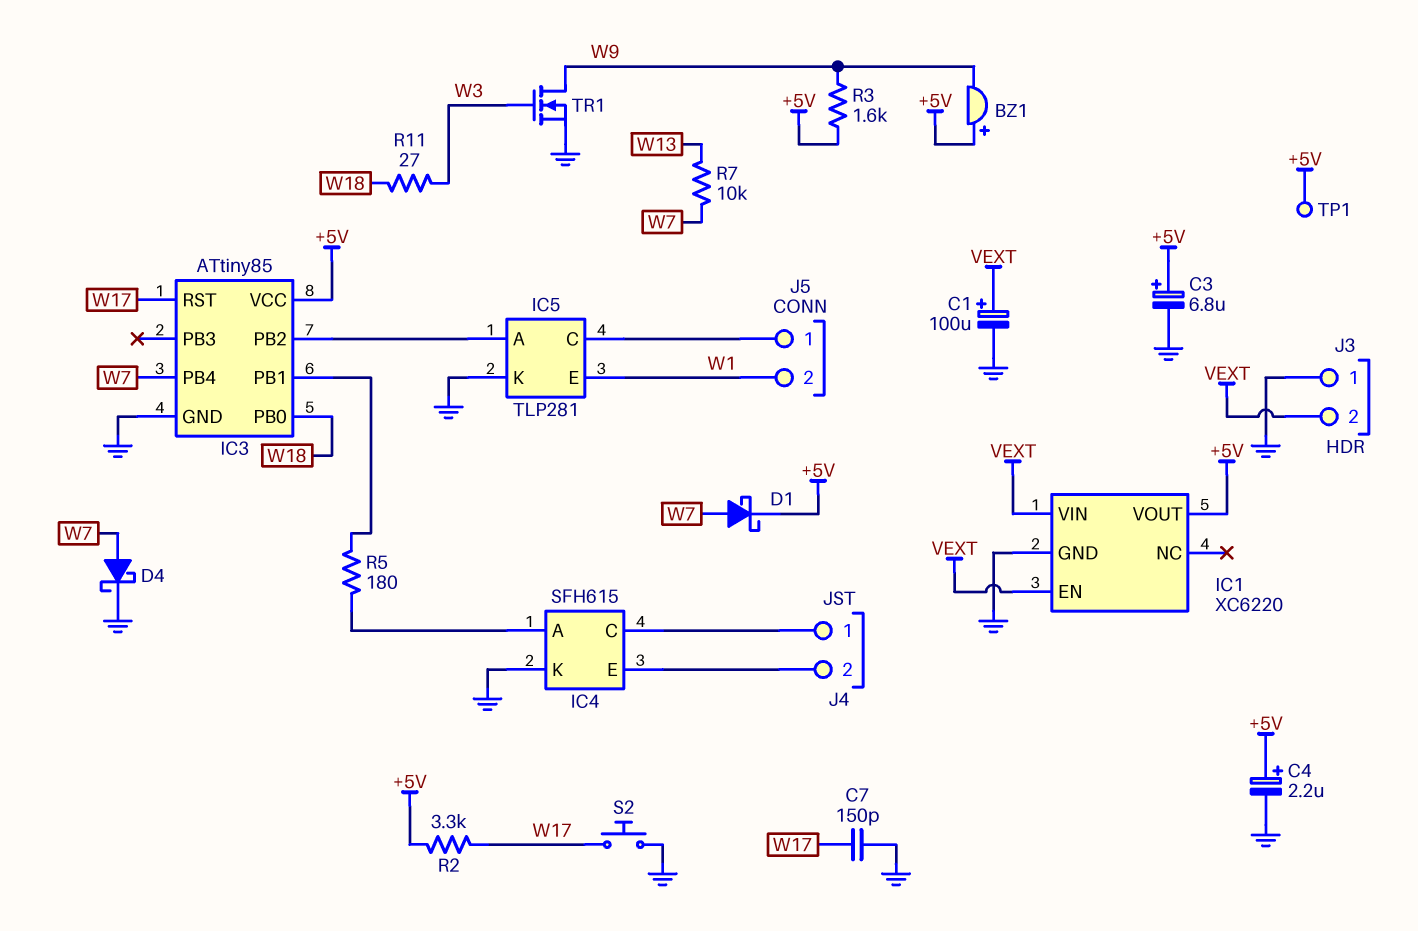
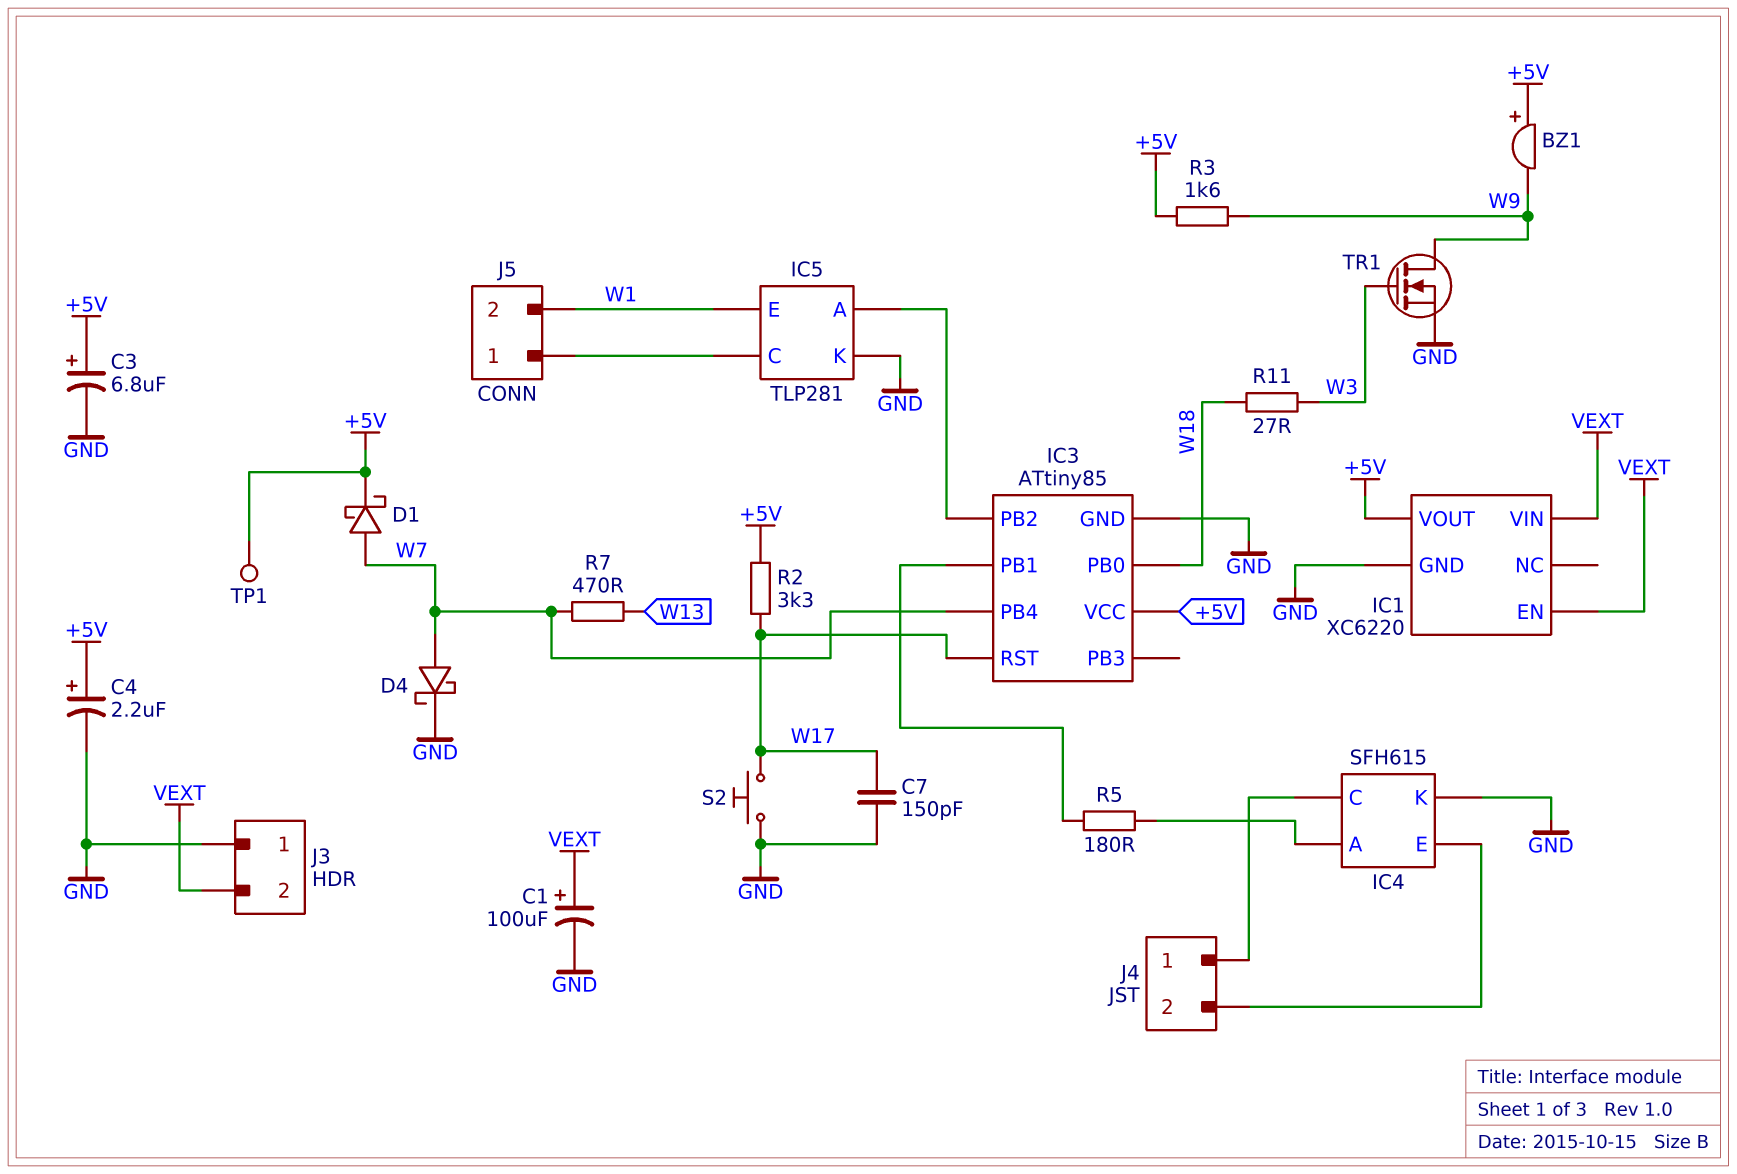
R7: 10k (W7, W13) -> 470 (W7, W13)

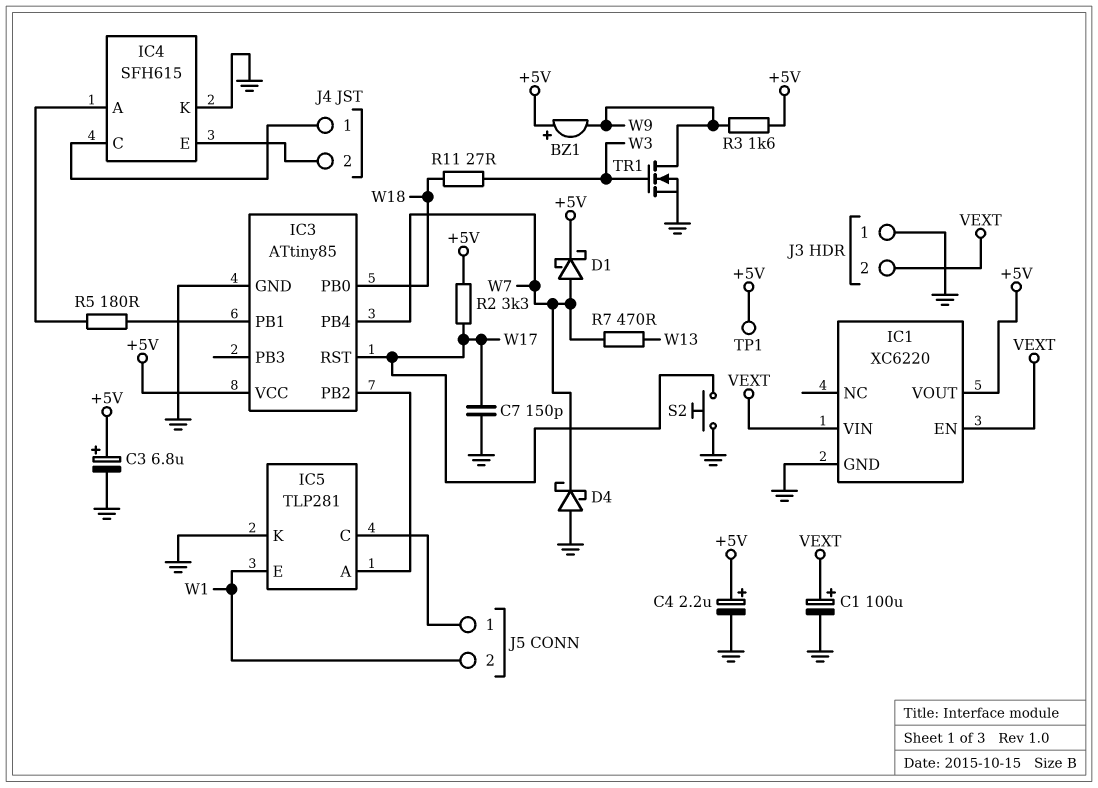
D4: schottky (A W7, K GND) -> schottky (A GND, K W7)

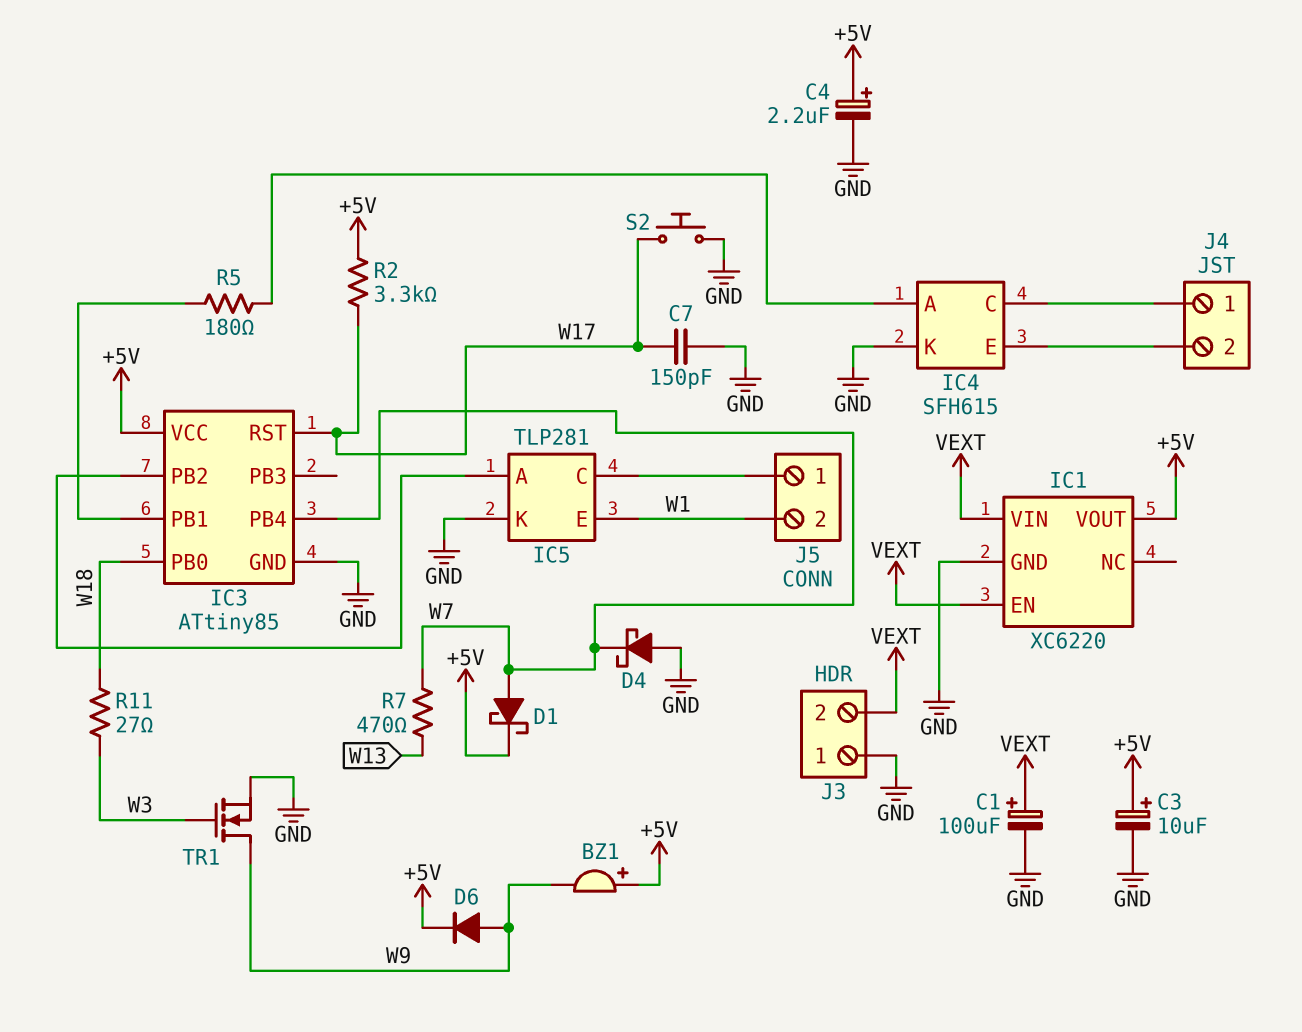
C3: 6.8uF (plus +5V, minus GND) -> 10uF (plus +5V, minus GND)
D6: none -> diode (A W9, K +5V)
R3: 1.6k (+5V, W9) -> none
TP1: test point (+5V) -> none

